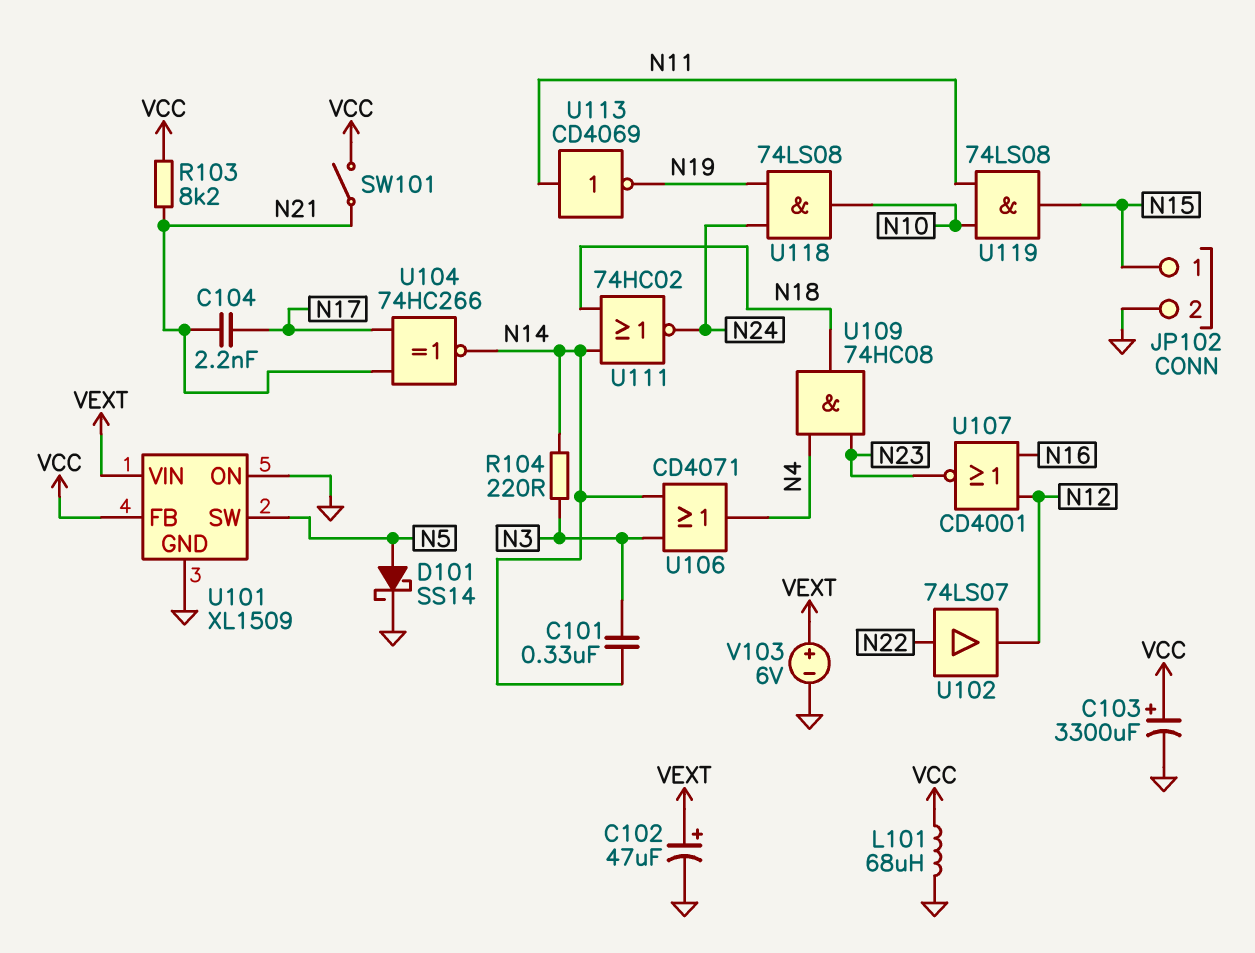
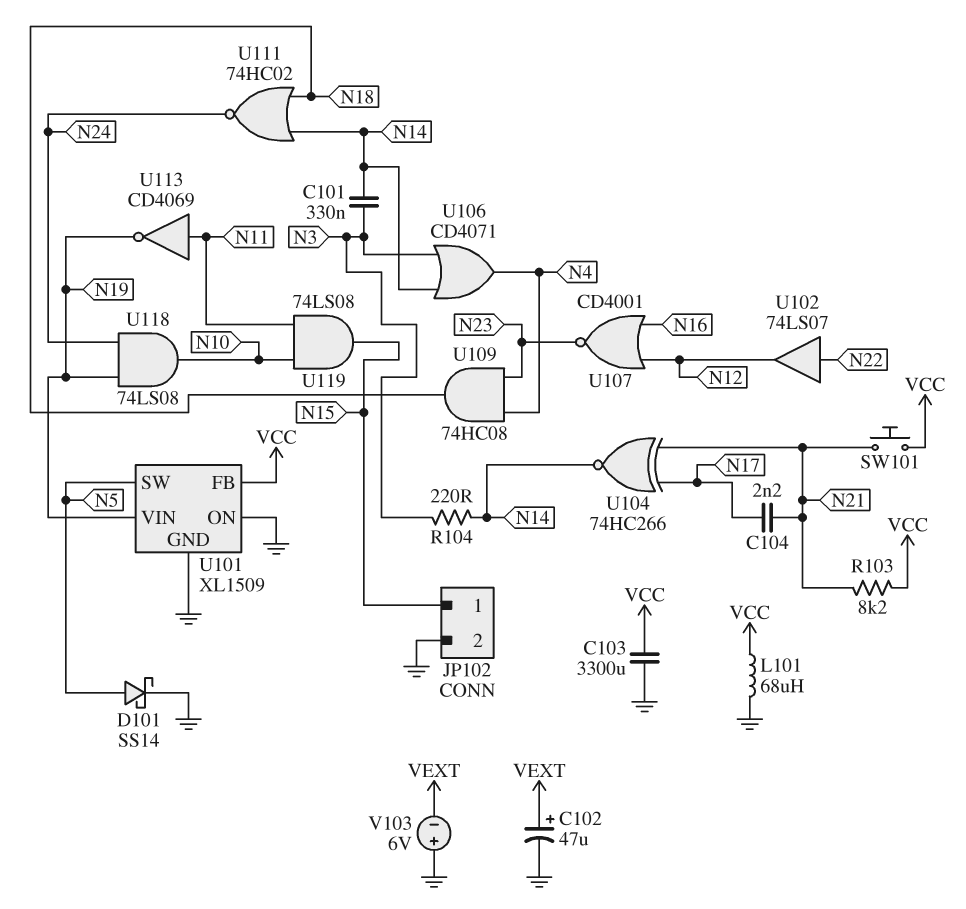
C103: 3300uF (plus VCC, minus GND) -> 3300uF (GND, VCC)
SW101: switch (N21, VCC) -> button (N21, VCC)
U101 pin VIN: VEXT -> N19
V103: 6V (plus VEXT, minus GND) -> 6V (plus GND, minus VEXT)

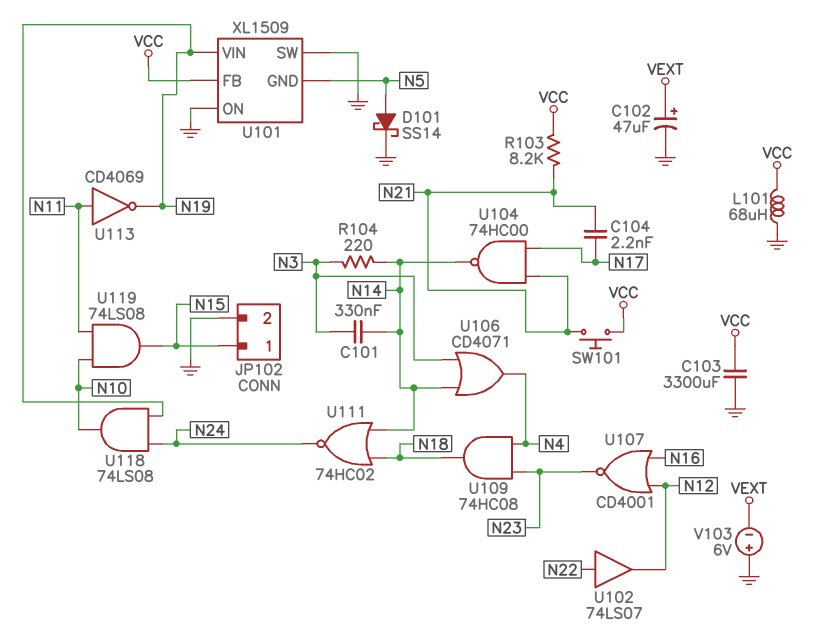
U101 pin GND: GND -> N5
U101 pin SW: N5 -> GND
U104: XNOR 74HC266 (in N17, in N21, out N14) -> NAND 74HC00 (in N17, in N21, out N14)

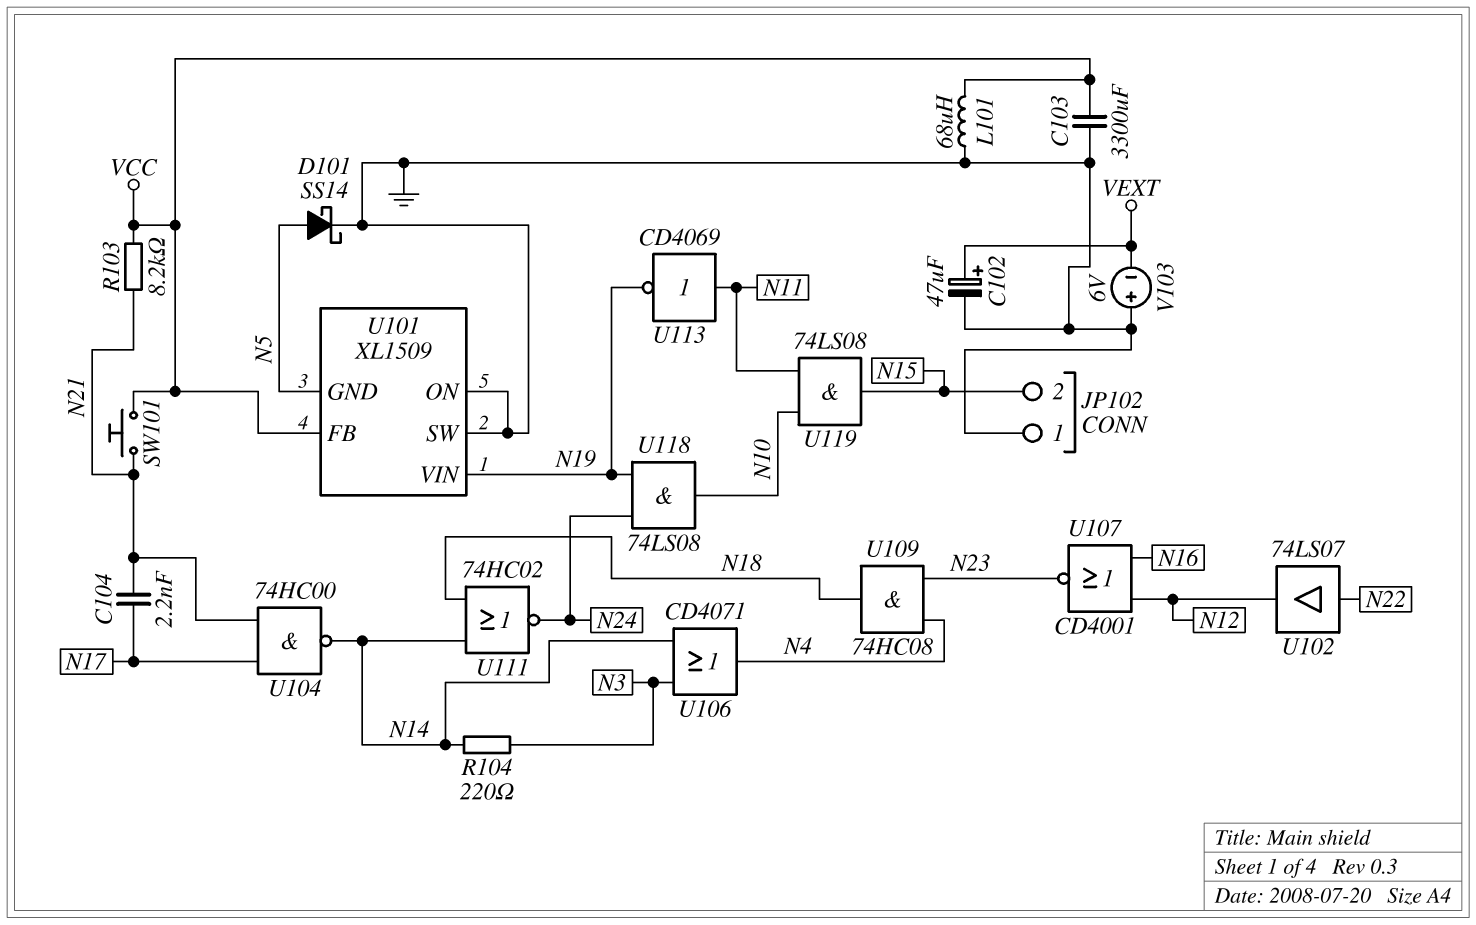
C101: 330nF (N3, N14) -> none
JP102 pin 1: N15 -> GND
JP102 pin 2: GND -> N15

